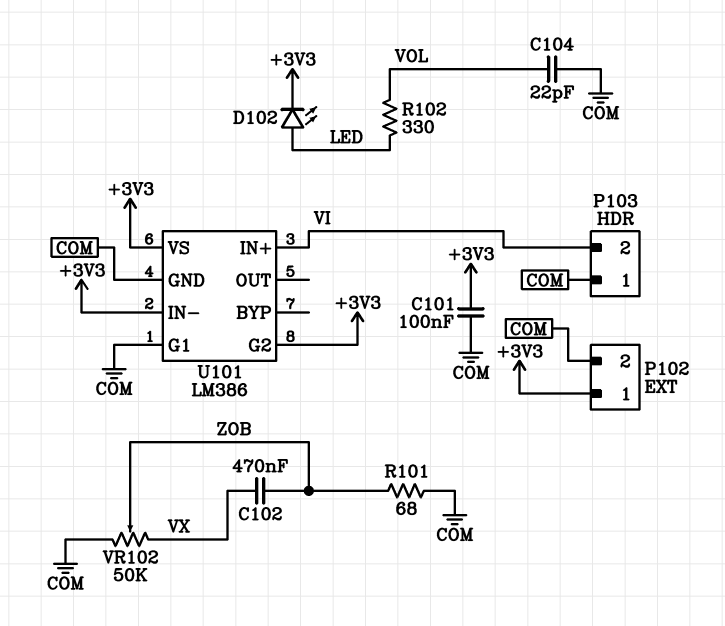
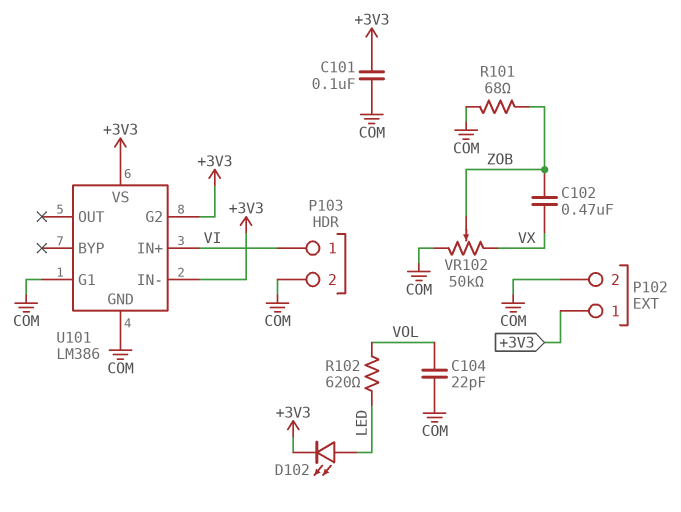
P103 pin 1: COM -> VI
P103 pin 2: VI -> COM
R102: 330 (LED, VOL) -> 620 (LED, VOL)

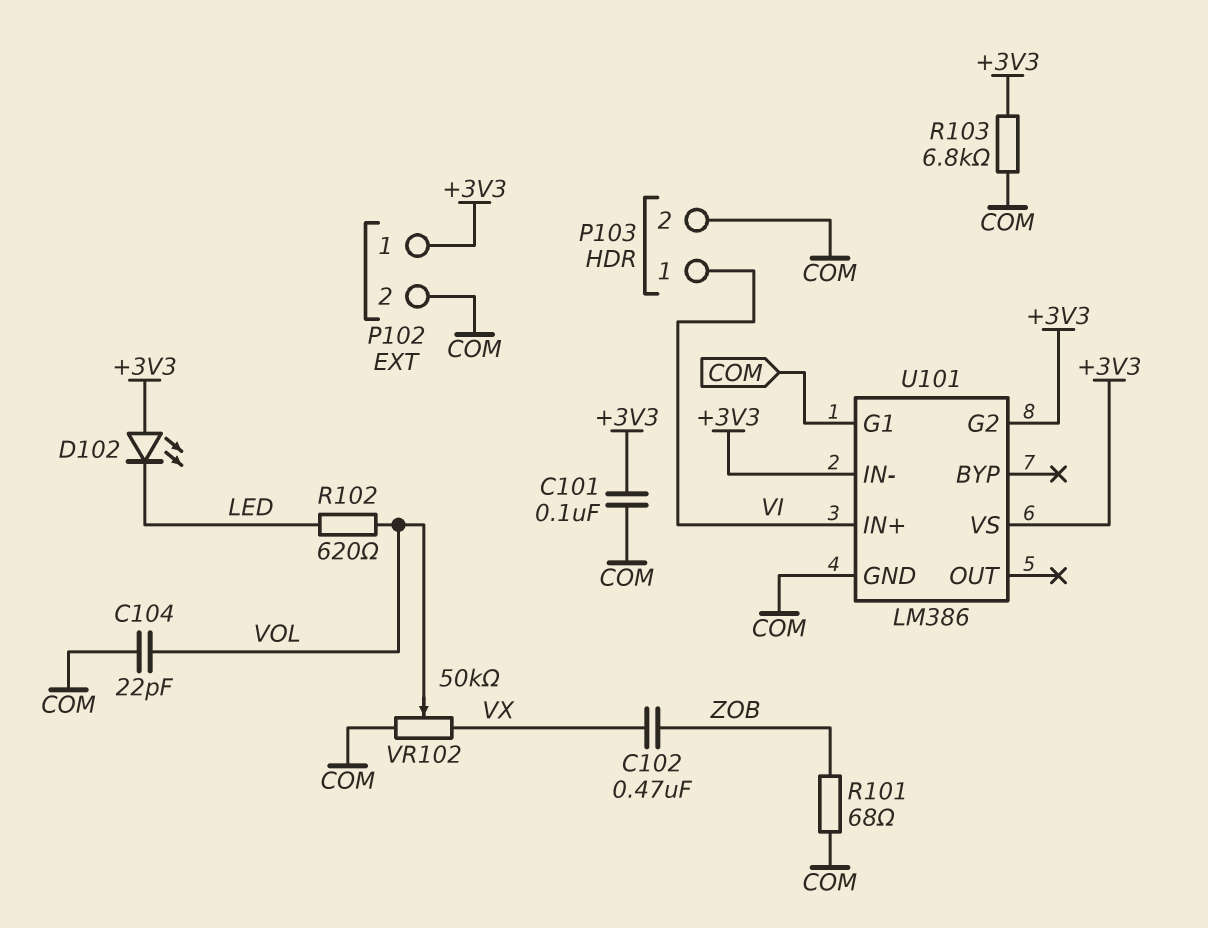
D102: LED (A LED, K +3V3) -> LED (A +3V3, K LED)
R103: none -> 6.8k (+3V3, COM)
VR102: 50k (COM, VX, wiper ZOB) -> 50k (COM, VX, wiper VOL)

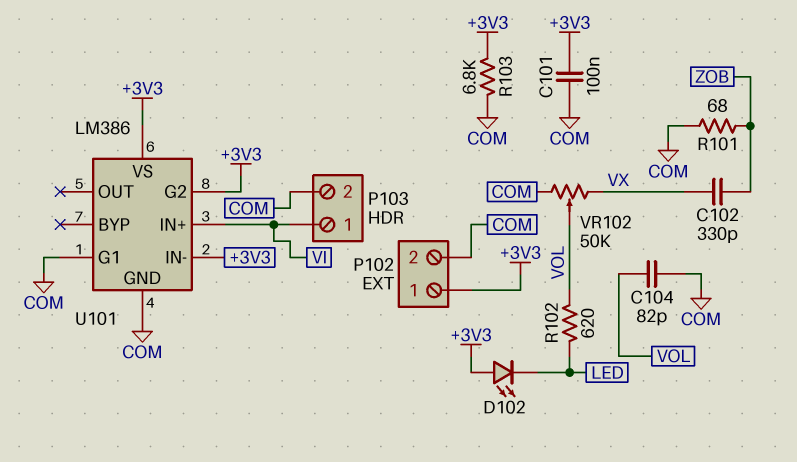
C102: 470nF (VX, ZOB) -> 330pF (VX, ZOB)
C104: 22pF (COM, VOL) -> 82pF (COM, VOL)

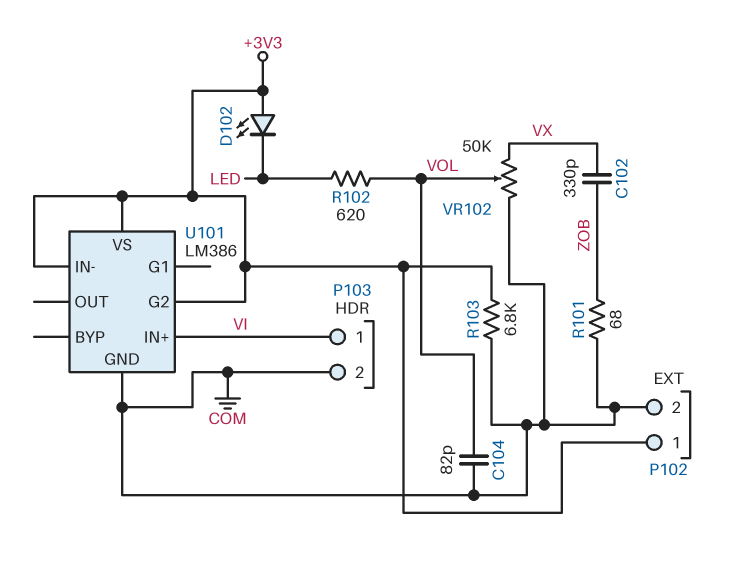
C101: 100nF (+3V3, COM) -> none
U101 pin G1: COM -> none

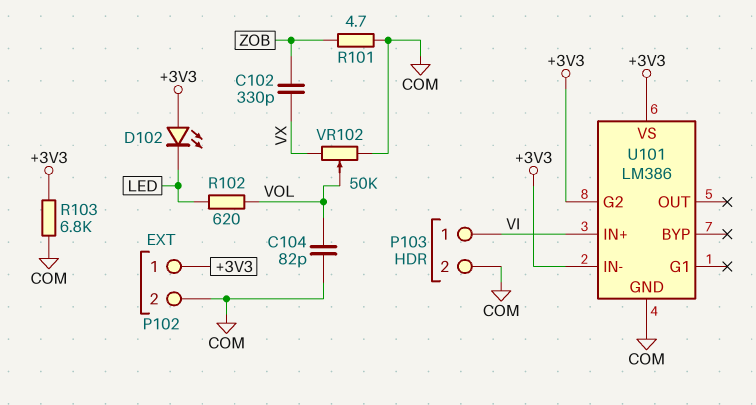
R101: 68 (COM, ZOB) -> 4.7 (COM, ZOB)

